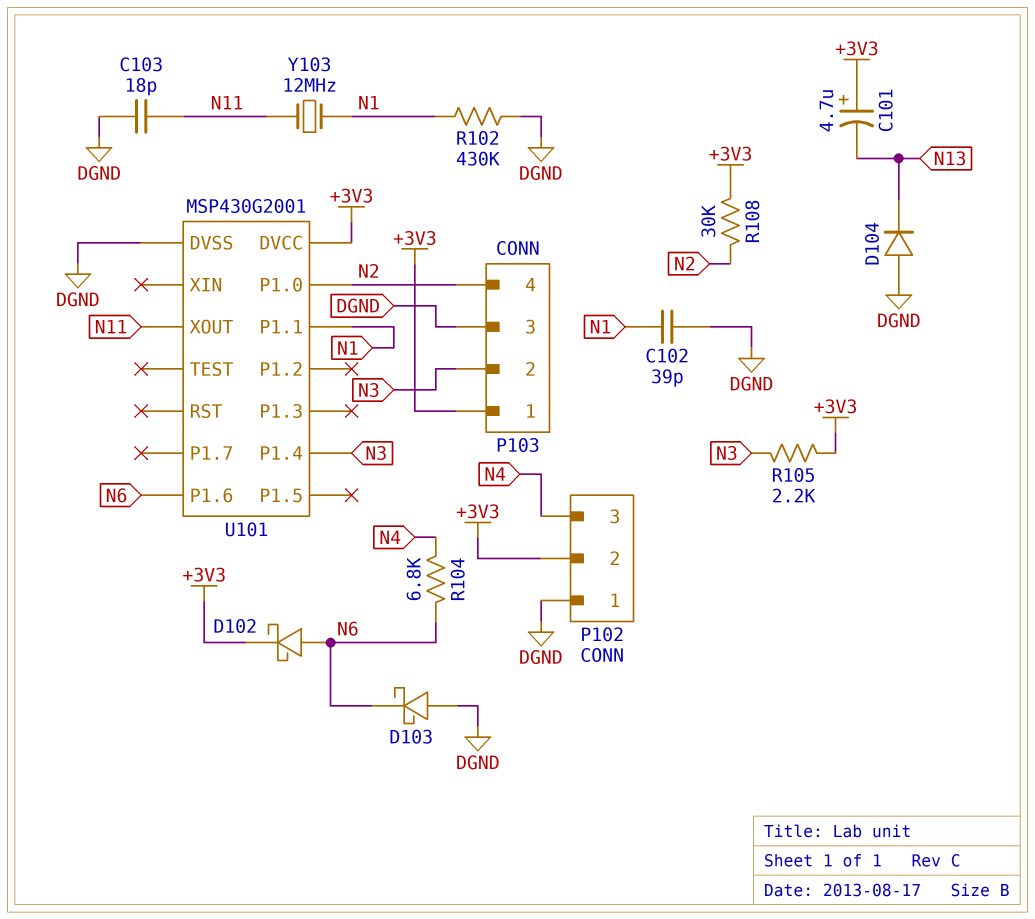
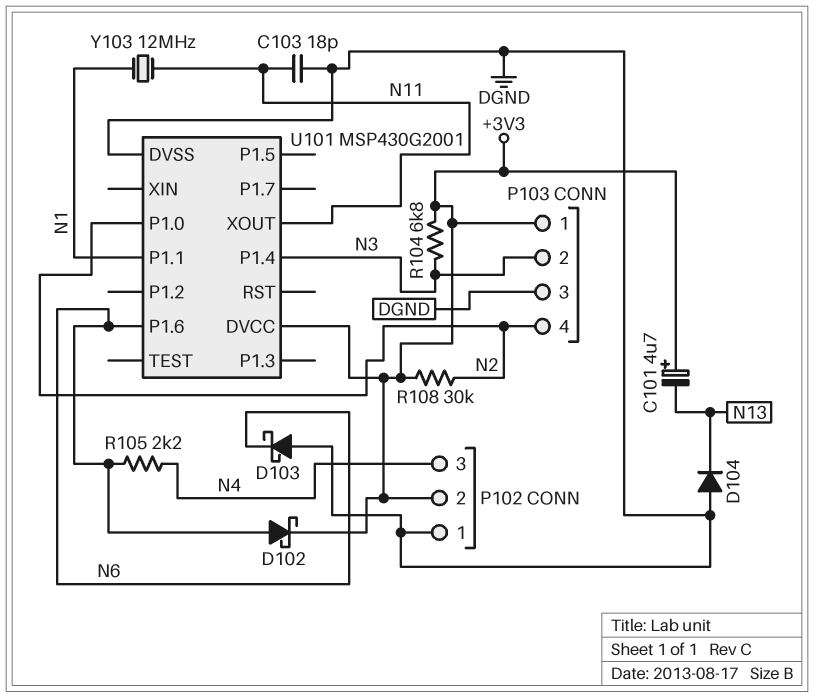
C102: 39pF (DGND, N1) -> none
R102: 430k (DGND, N1) -> none
R104: 6.8k (N4, N6) -> 6.8k (+3V3, N3)
R105: 2.2k (+3V3, N3) -> 2.2k (N4, N6)

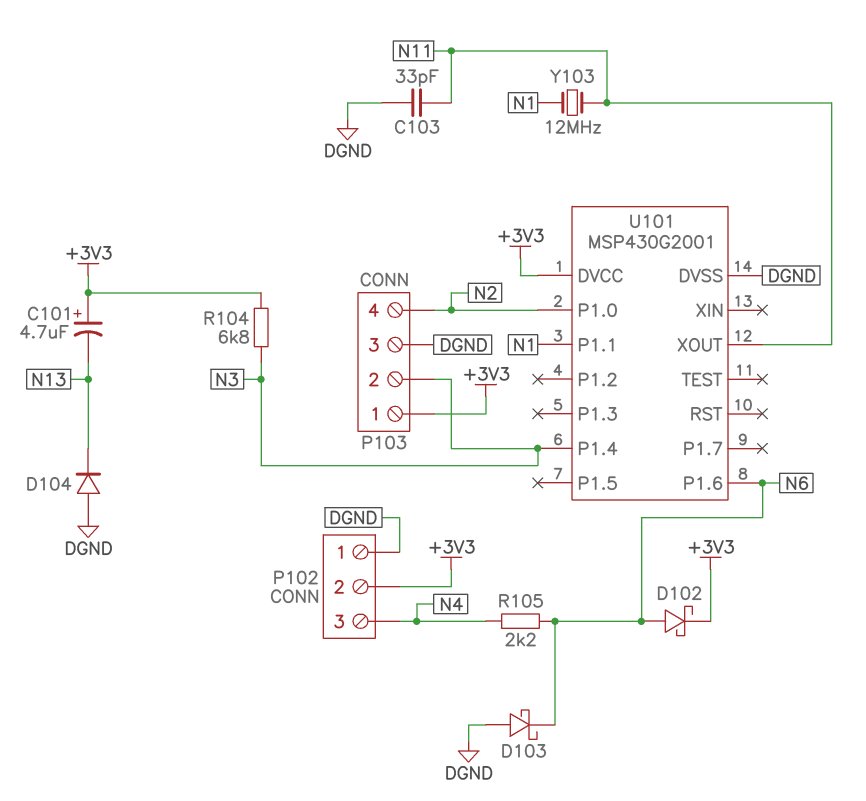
C103: 18pF (DGND, N11) -> 33pF (DGND, N11)
R108: 30k (+3V3, N2) -> none

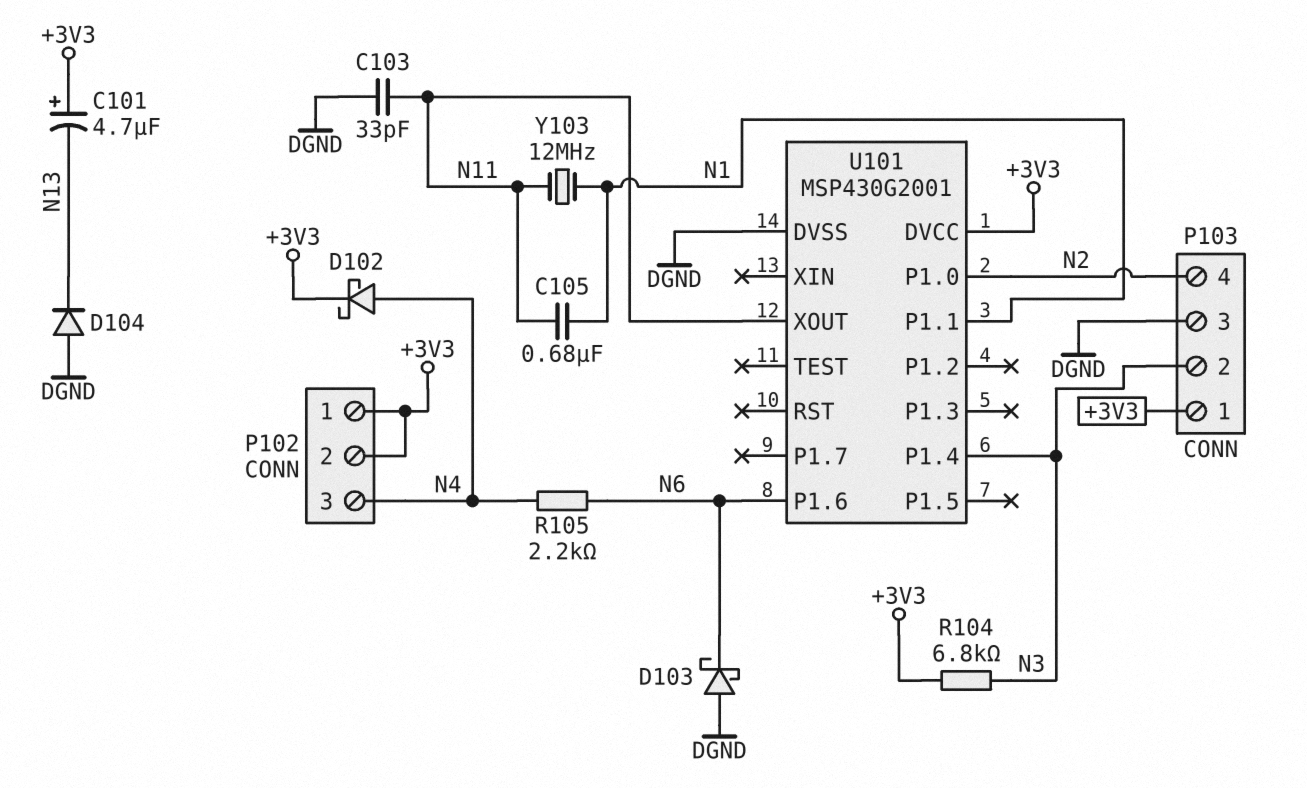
C105: none -> 680nF (N1, N11)
D102: schottky (A N6, K +3V3) -> schottky (A N4, K +3V3)
P102 pin 1: DGND -> +3V3

